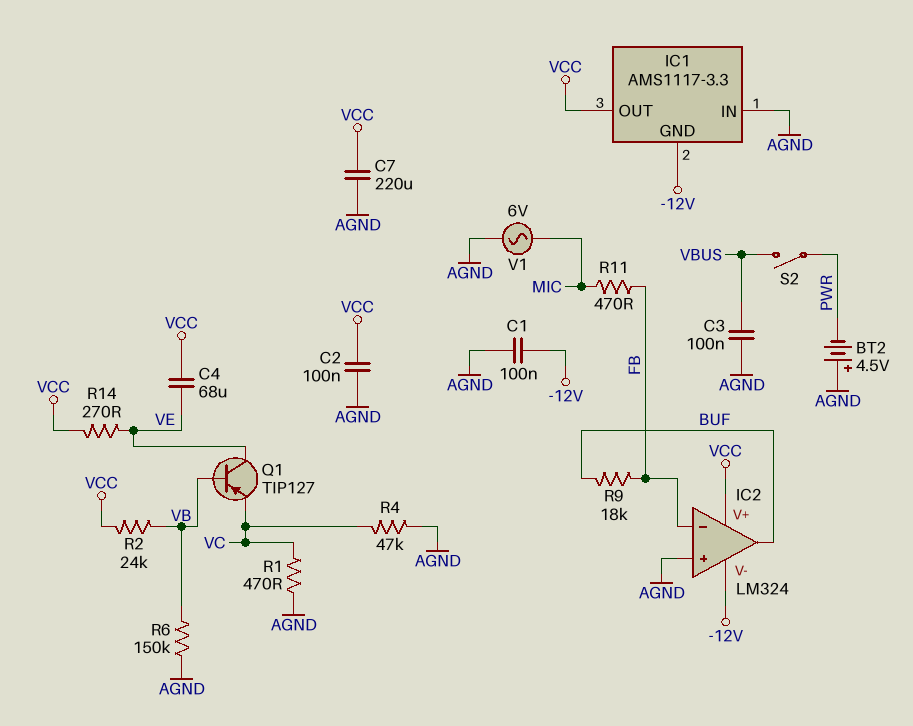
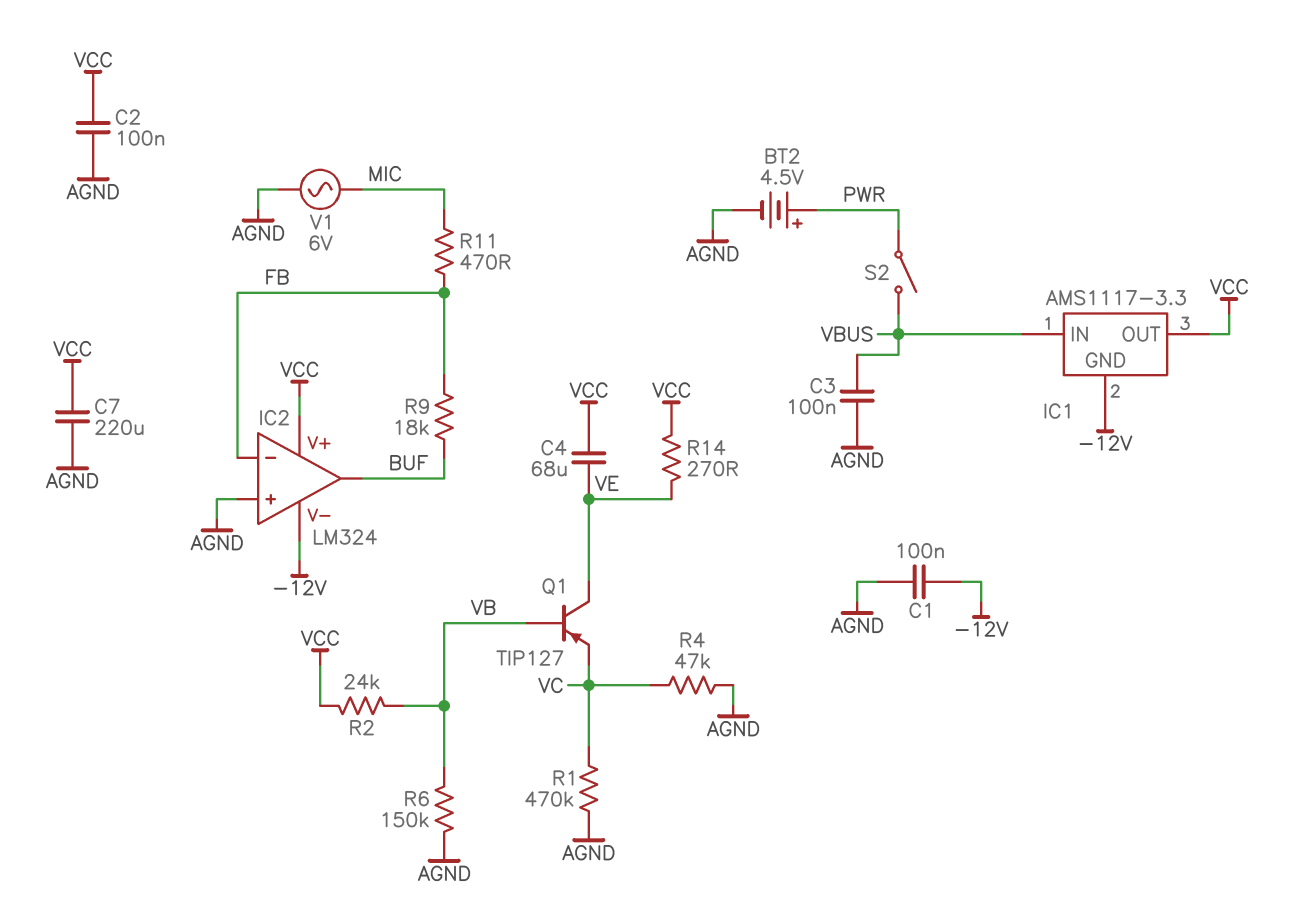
BT2: 4.5V (plus AGND, minus PWR) -> 4.5V (plus PWR, minus AGND)
IC1 pin IN: AGND -> VBUS
R1: 470 (AGND, VC) -> 470k (AGND, VC)

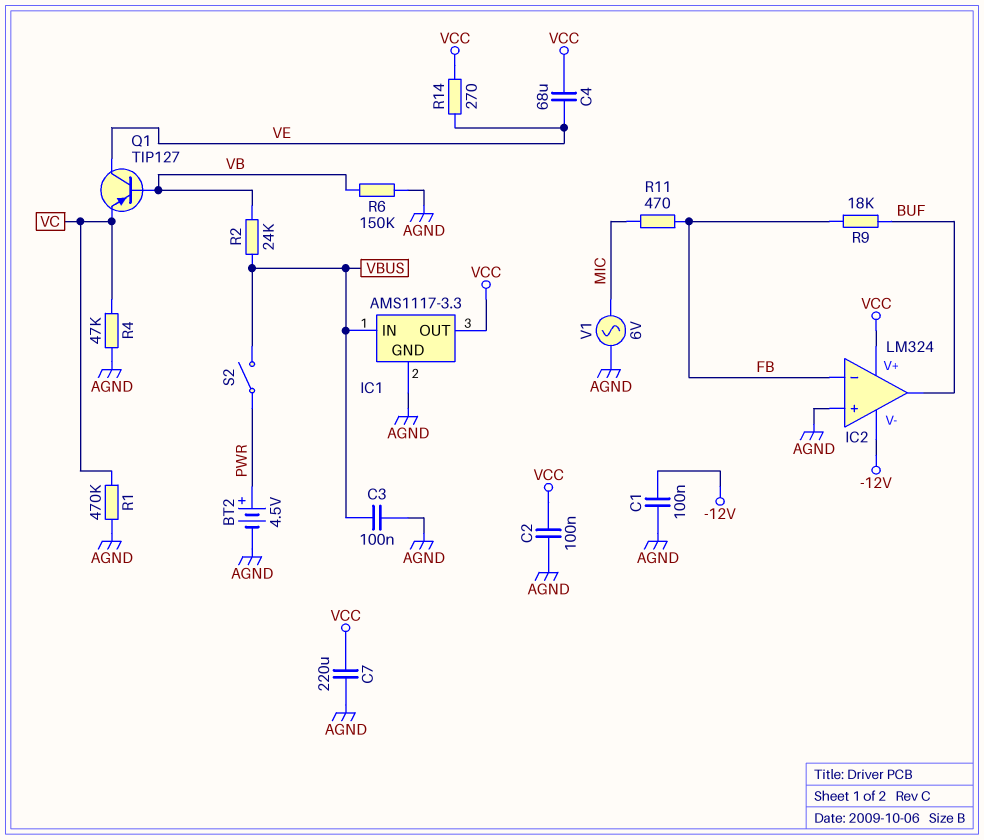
IC1 pin GND: -12V -> AGND
R2: 24k (VB, VCC) -> 24k (VB, VBUS)

